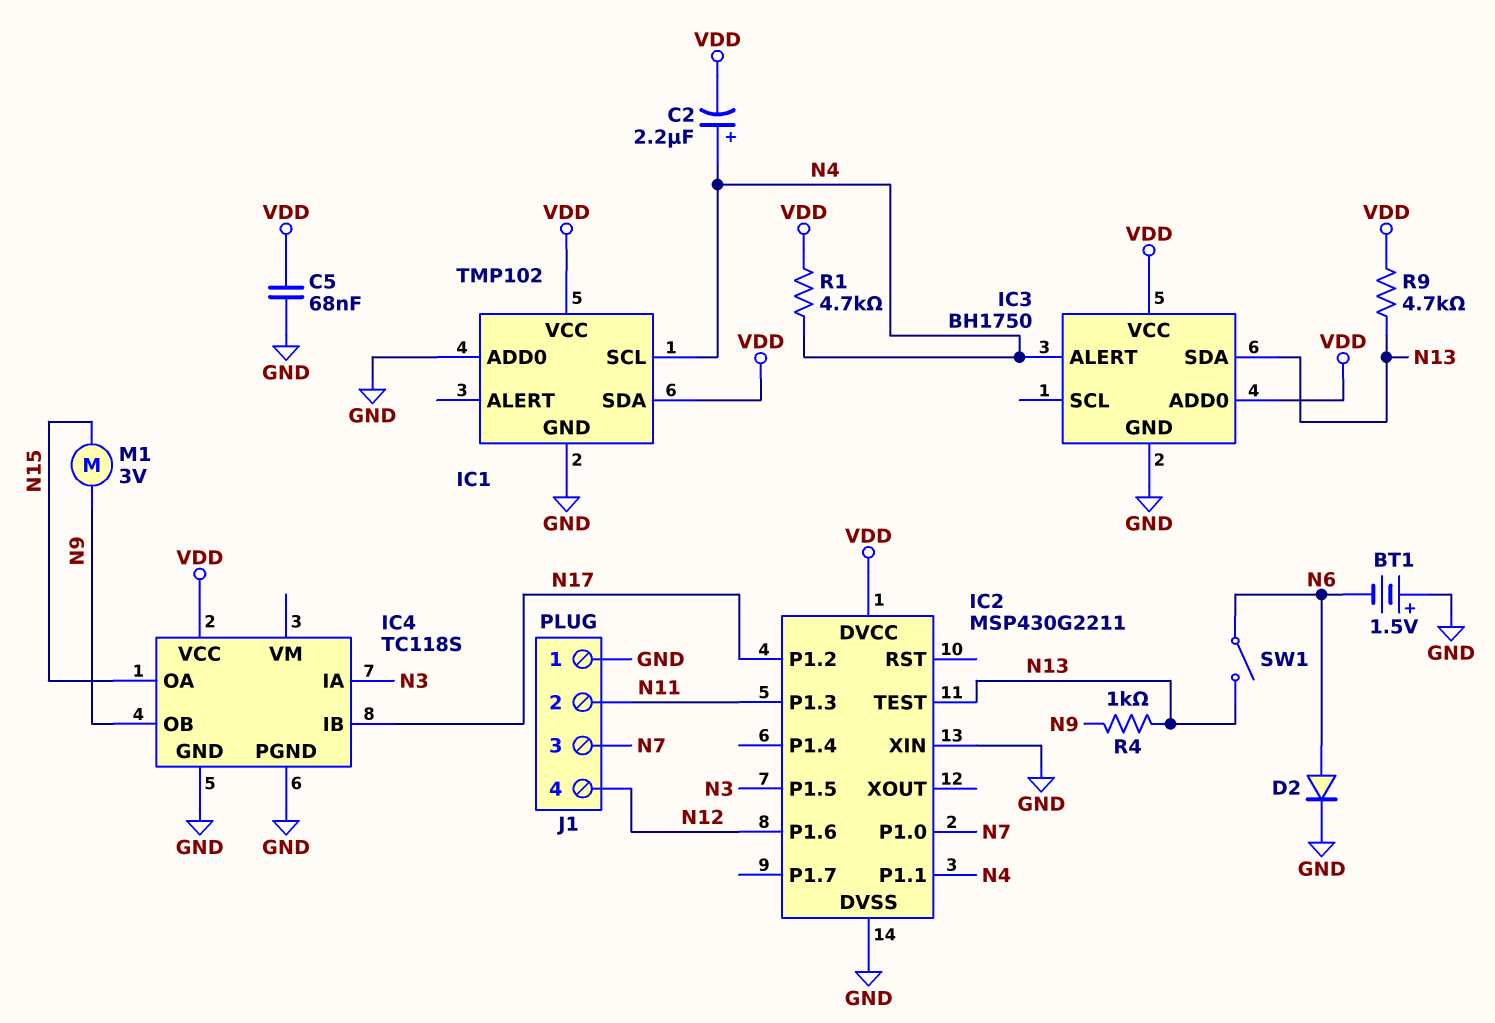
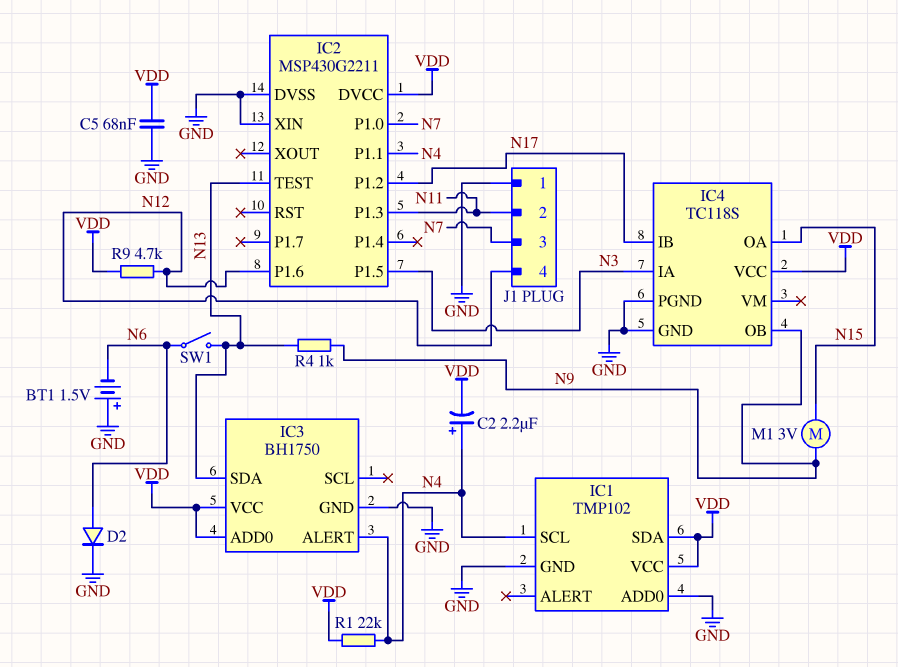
R1: 4.7k (N4, VDD) -> 22k (N4, VDD)
R9: 4.7k (N13, VDD) -> 4.7k (N12, VDD)

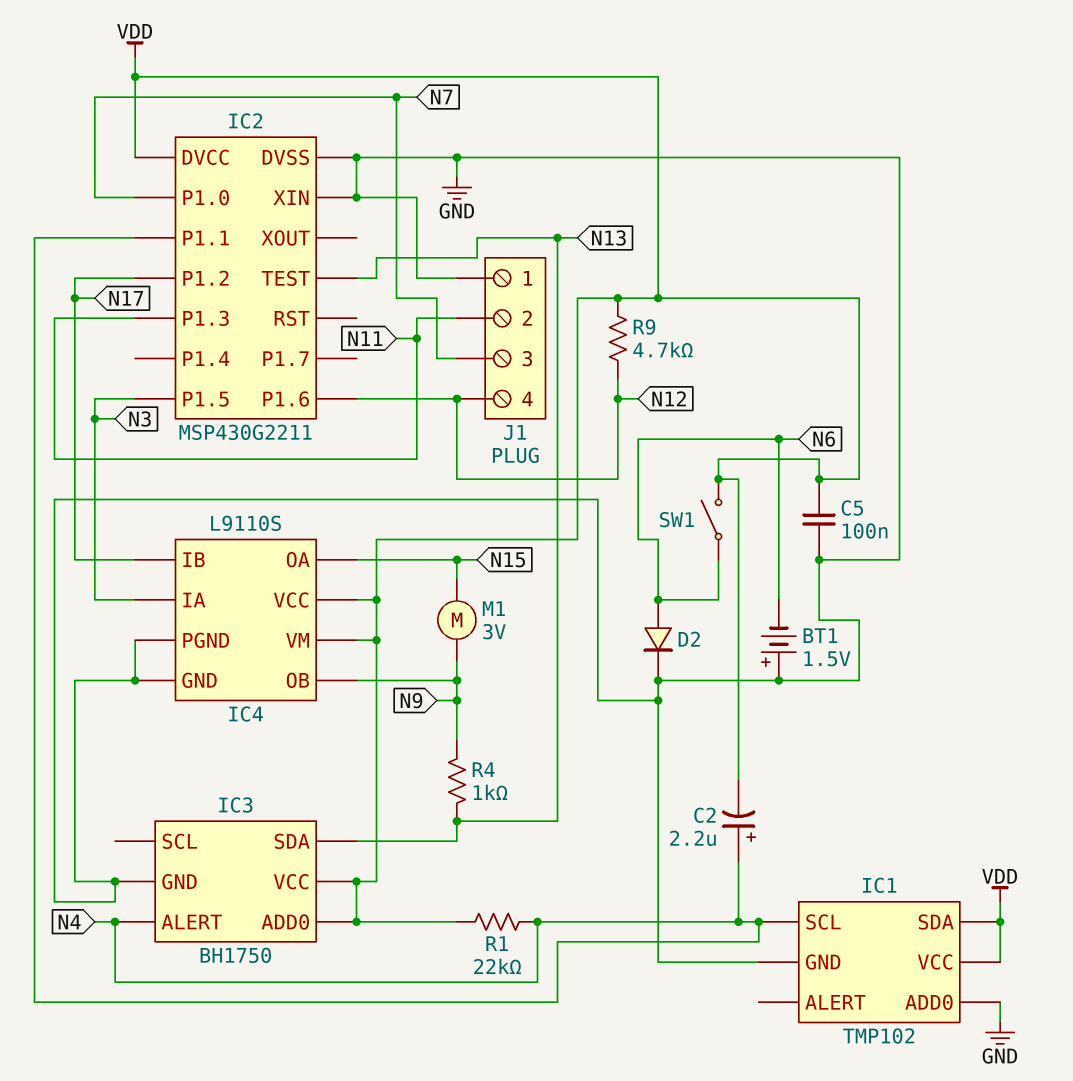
C5: 68nF (GND, VDD) -> 100nF (GND, VDD)
IC4: TC118S -> L9110S
IC4 pin VM: none -> VDD
SW1: switch (N6, N13) -> switch (N6, VDD)

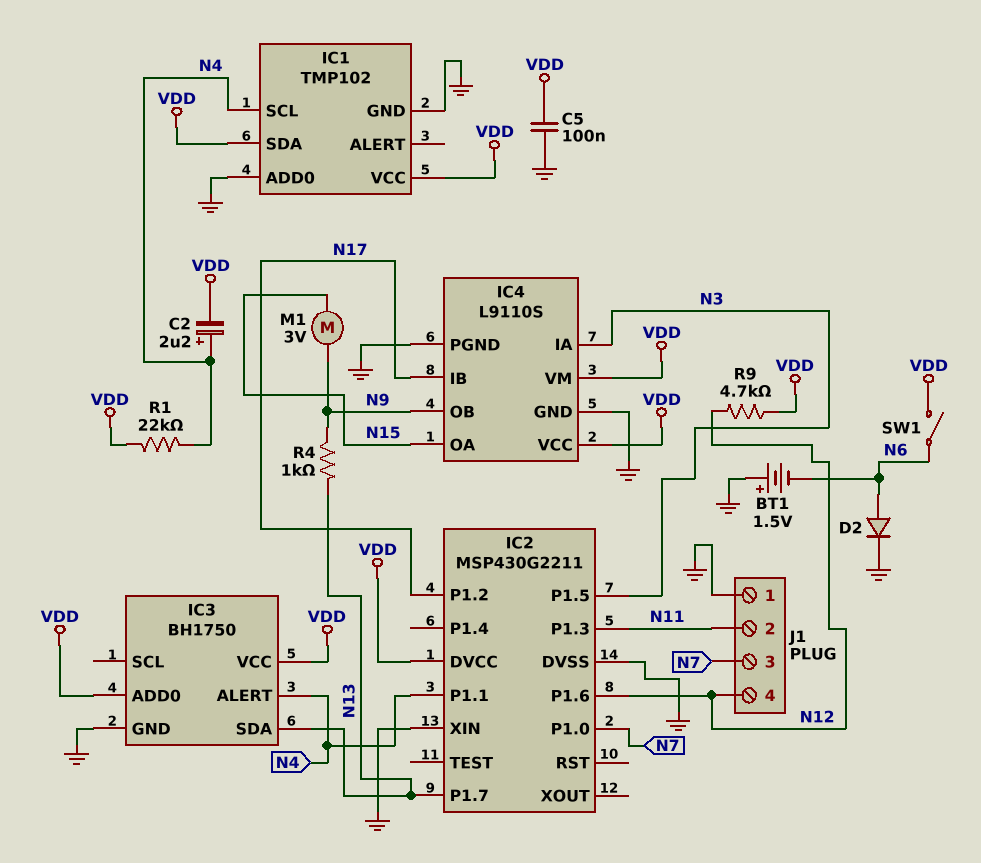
IC2 pin P1.7: none -> N13
IC2 pin TEST: N13 -> none

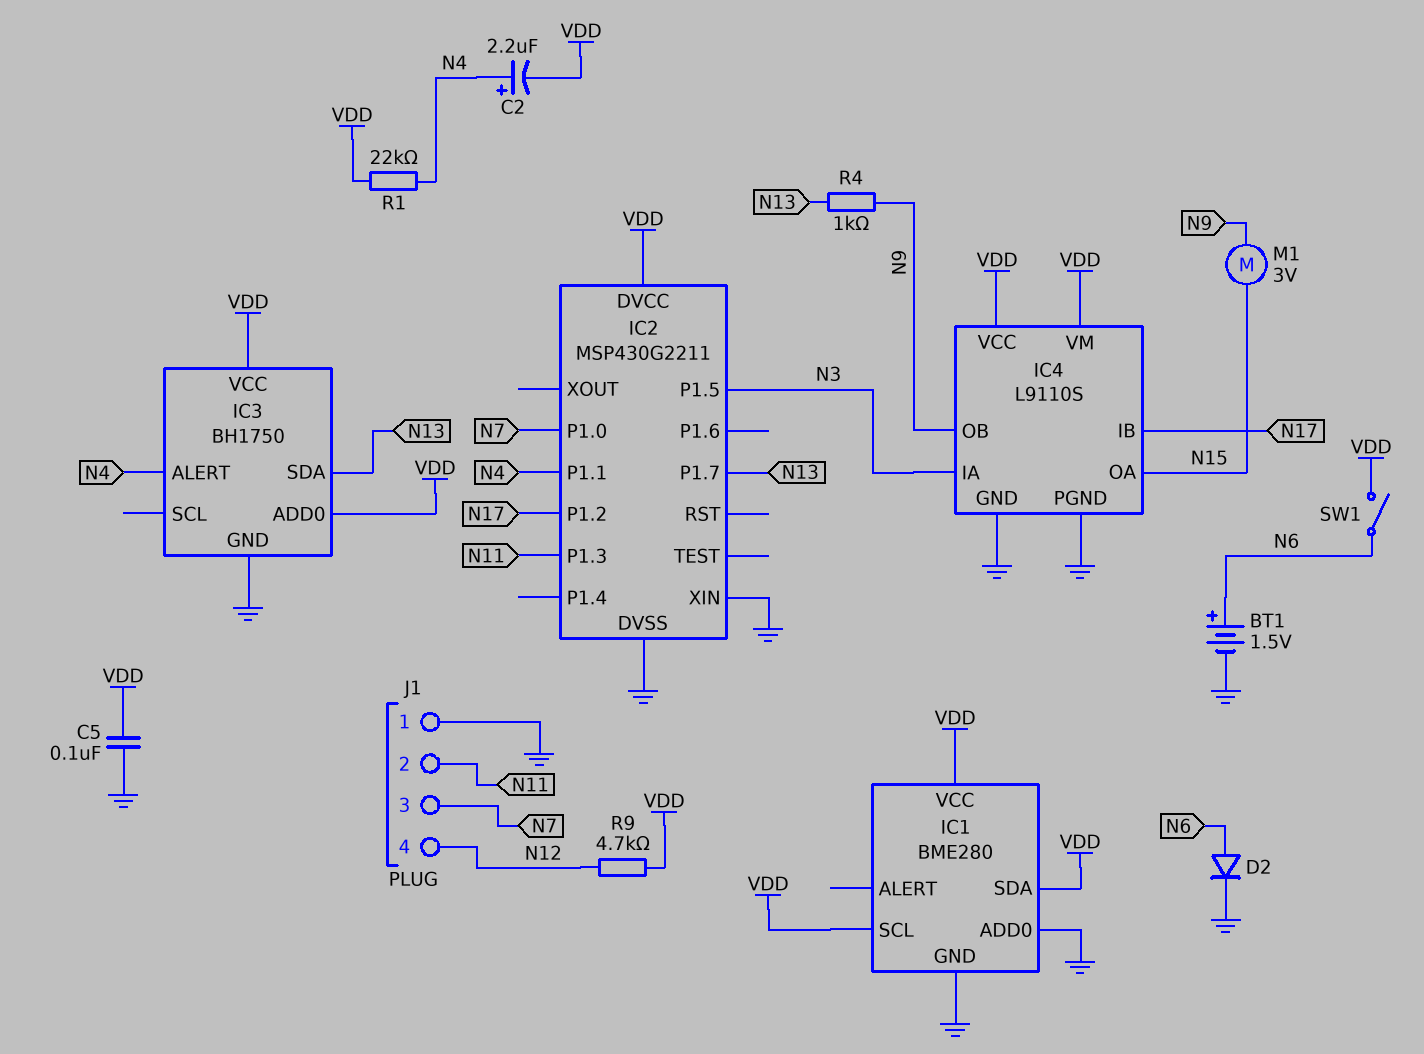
BT1: 1.5V (plus GND, minus N6) -> 1.5V (plus N6, minus GND)
IC1: TMP102 -> BME280
IC1 pin SCL: N4 -> VDD
IC2 pin P1.6: N12 -> none

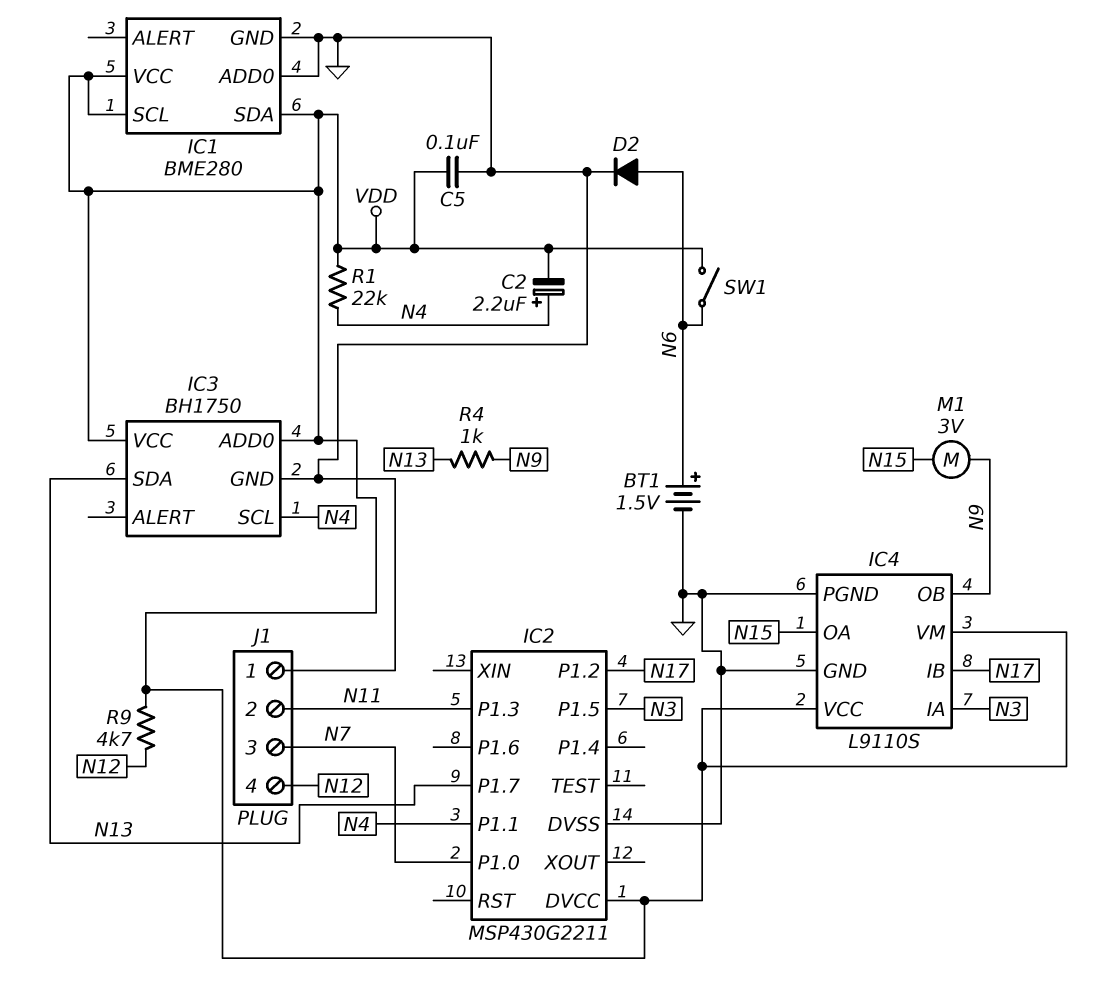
IC2 pin XIN: GND -> none
IC3 pin ALERT: N4 -> none
IC3 pin SCL: none -> N4

